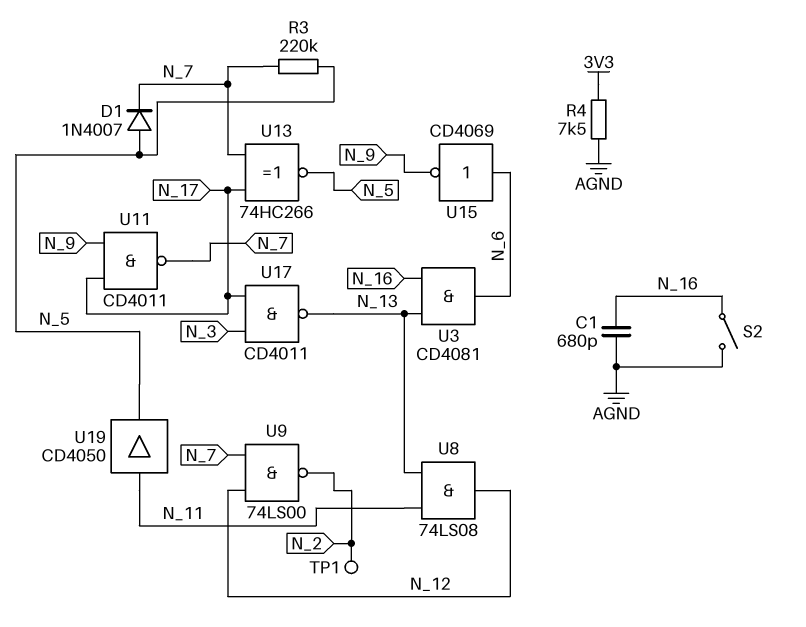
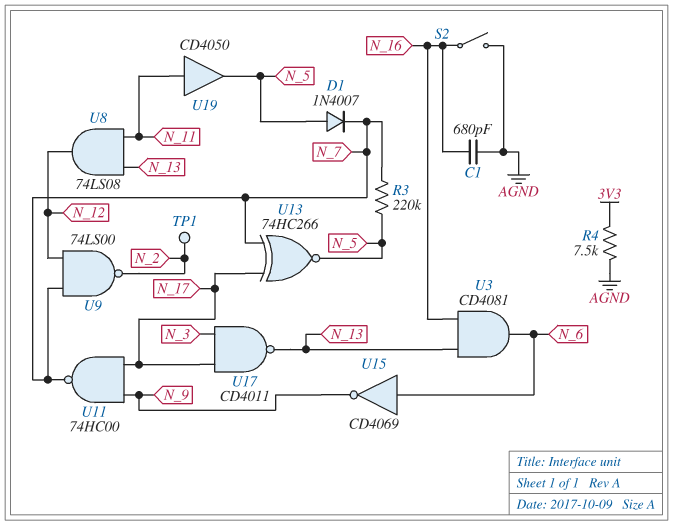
U11: NAND CD4011 (in N_9, in N_17, out N_7) -> NAND 74HC00 (in N_9, in N_17, out N_7)

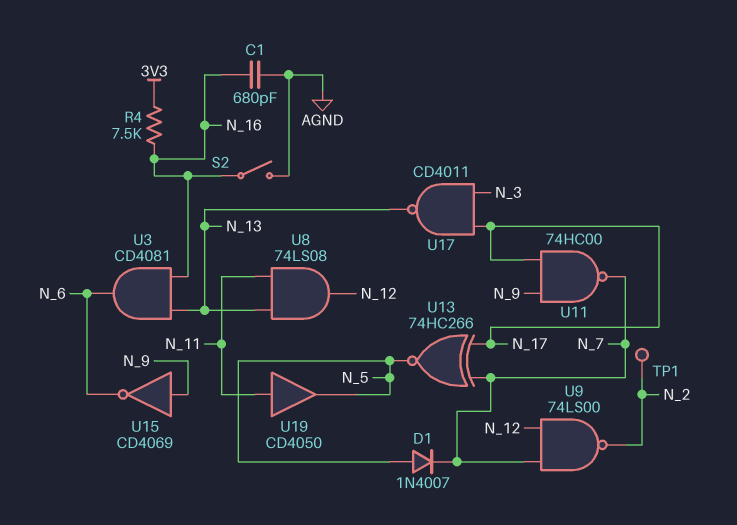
R3: 220k (N_5, N_7) -> none
R4: 7.5k (3V3, AGND) -> 7.5k (3V3, N_16)
U15: NOT CD4069 (in N_6, out N_9) -> NOT CD4069 (in N_9, out N_6)

